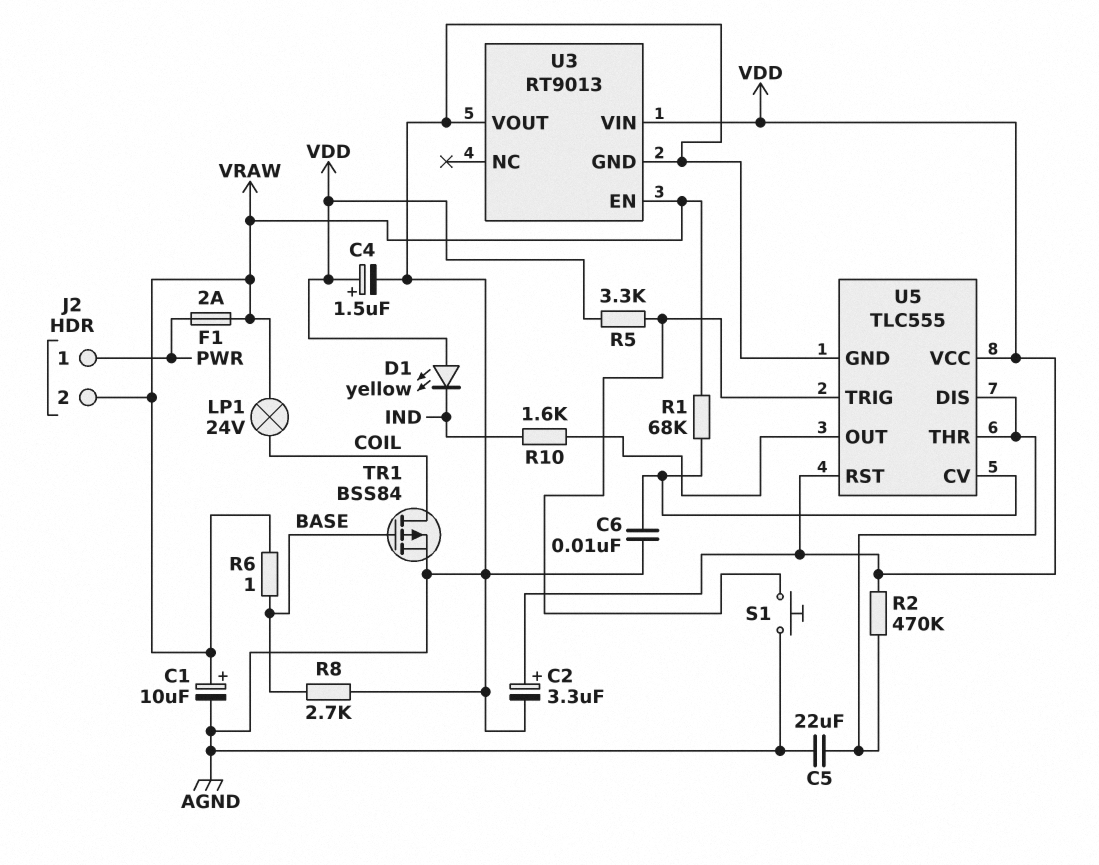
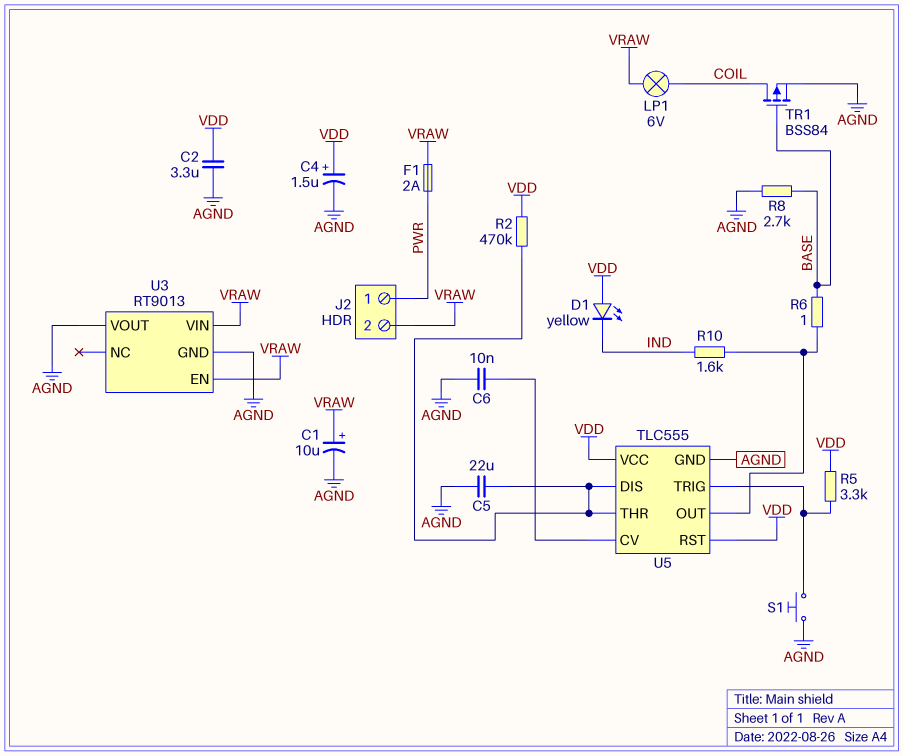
C2: 3.3uF (plus VDD, minus AGND) -> 3.3uF (AGND, VDD)
LP1: lamp 24V (COIL, VRAW) -> lamp 6V (COIL, VRAW)
R1: 68k (U5/CV, VRAW) -> none
R6: 1 (BASE, VRAW) -> 1 (BASE, U5/OUT)
U3 pin VIN: VDD -> VRAW

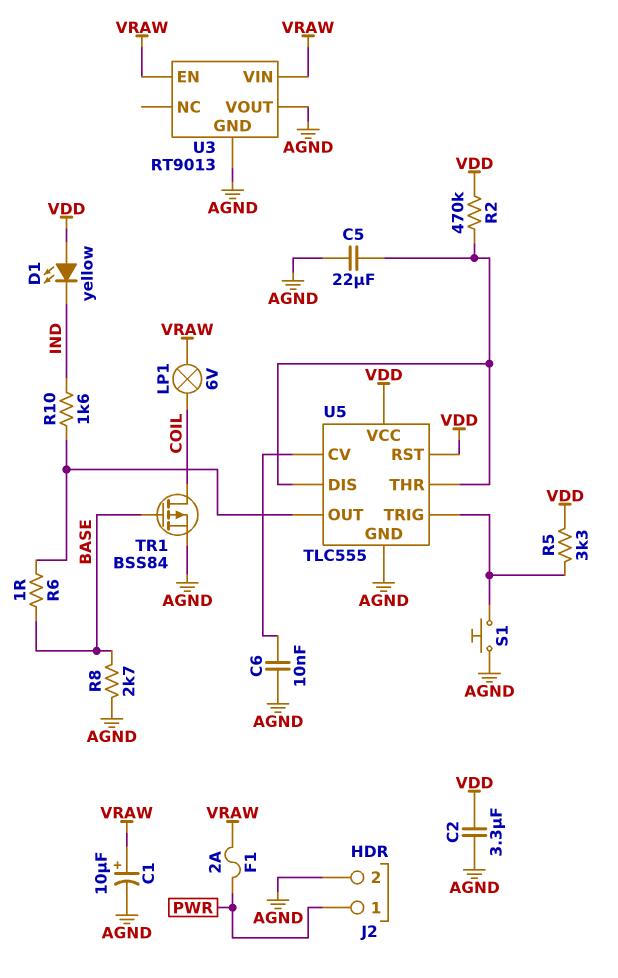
C4: 1.5uF (plus VDD, minus AGND) -> none
J2 pin 2: VRAW -> AGND

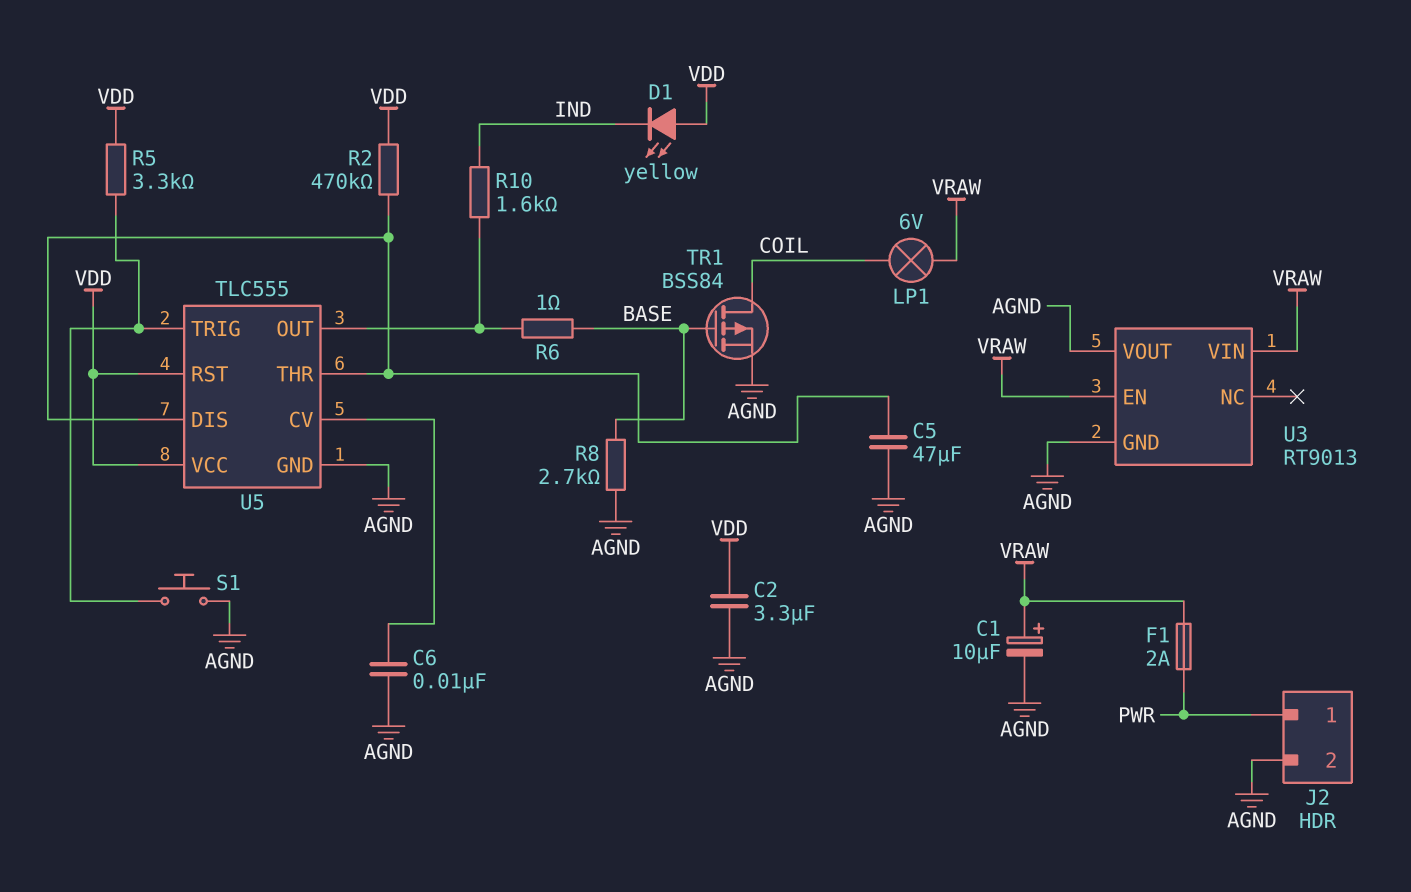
C5: 22uF (AGND, U5/DIS) -> 47uF (AGND, U5/DIS)

